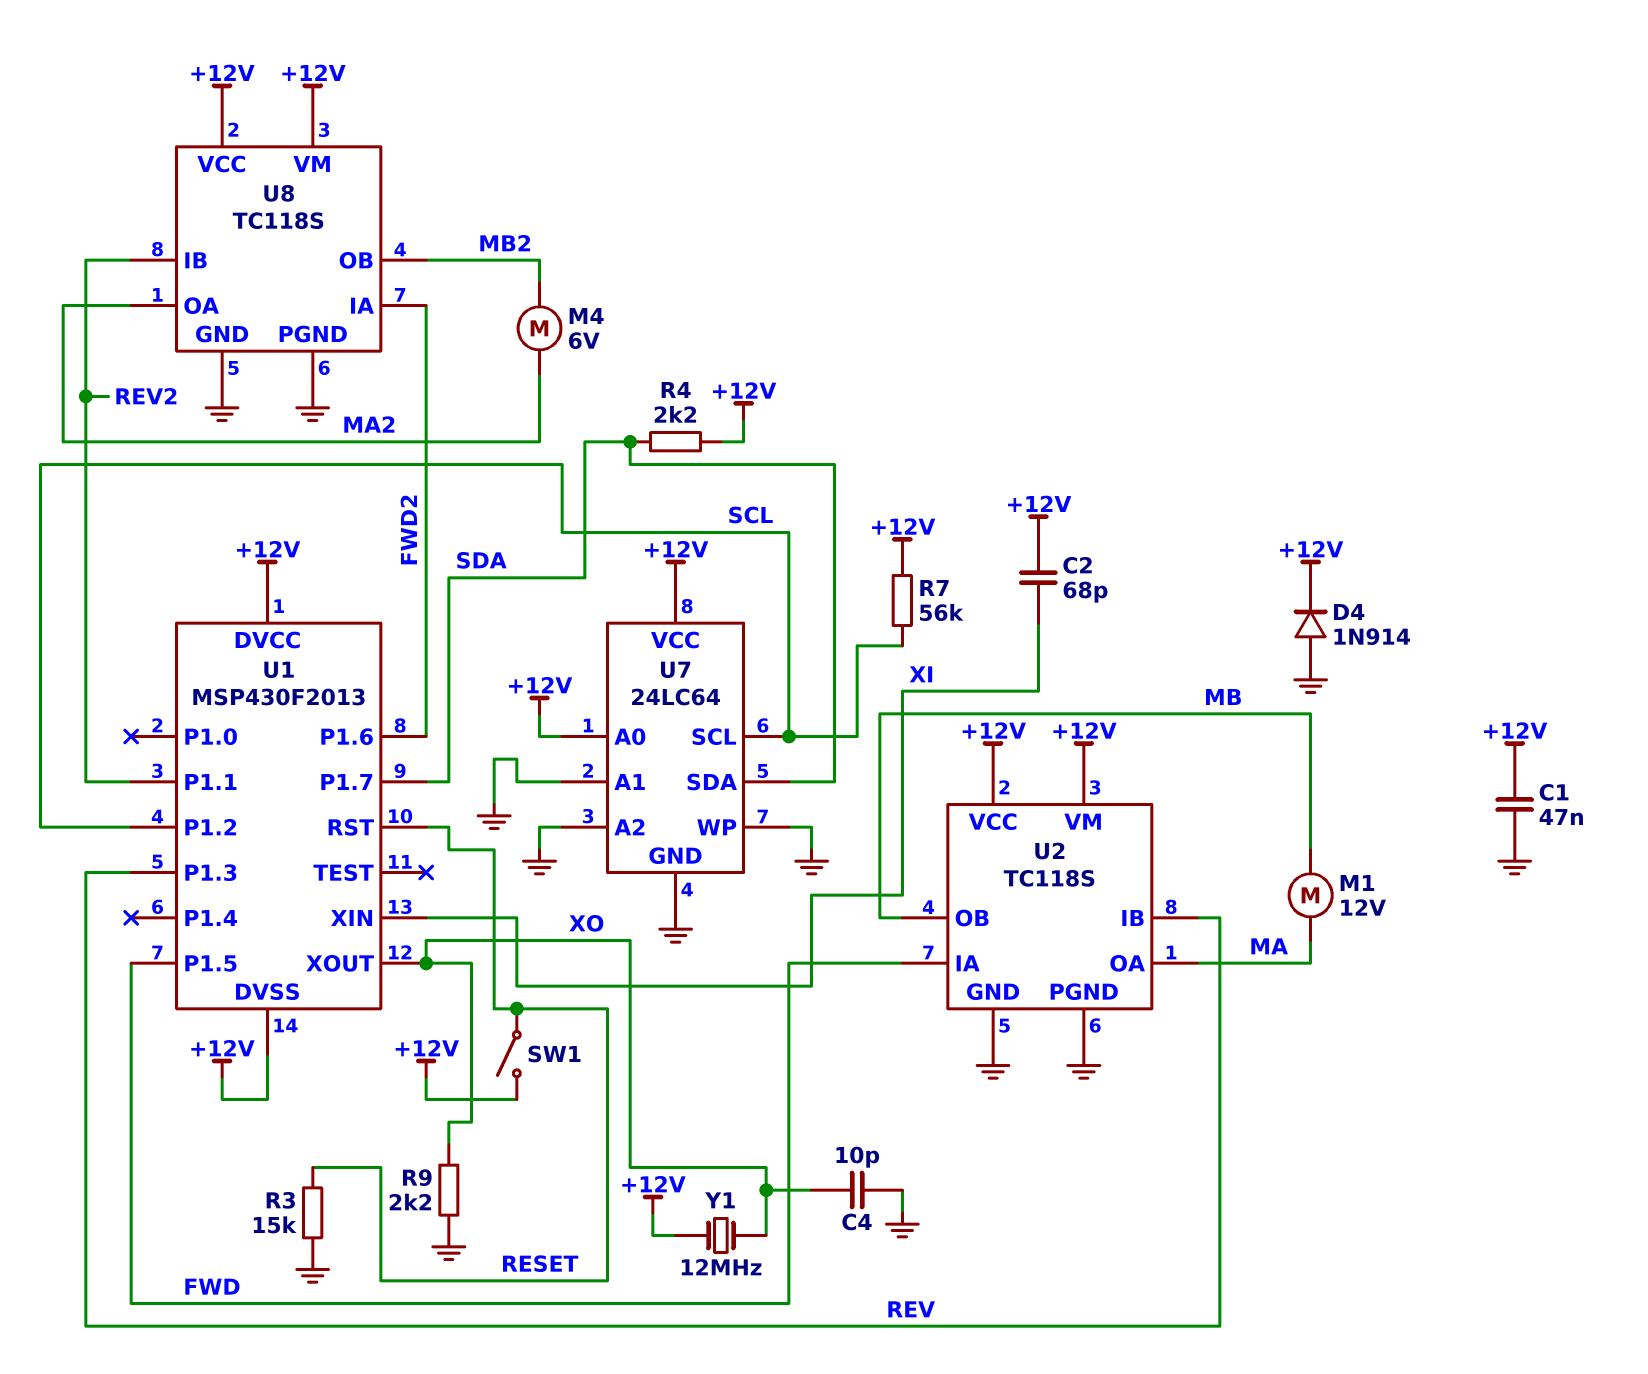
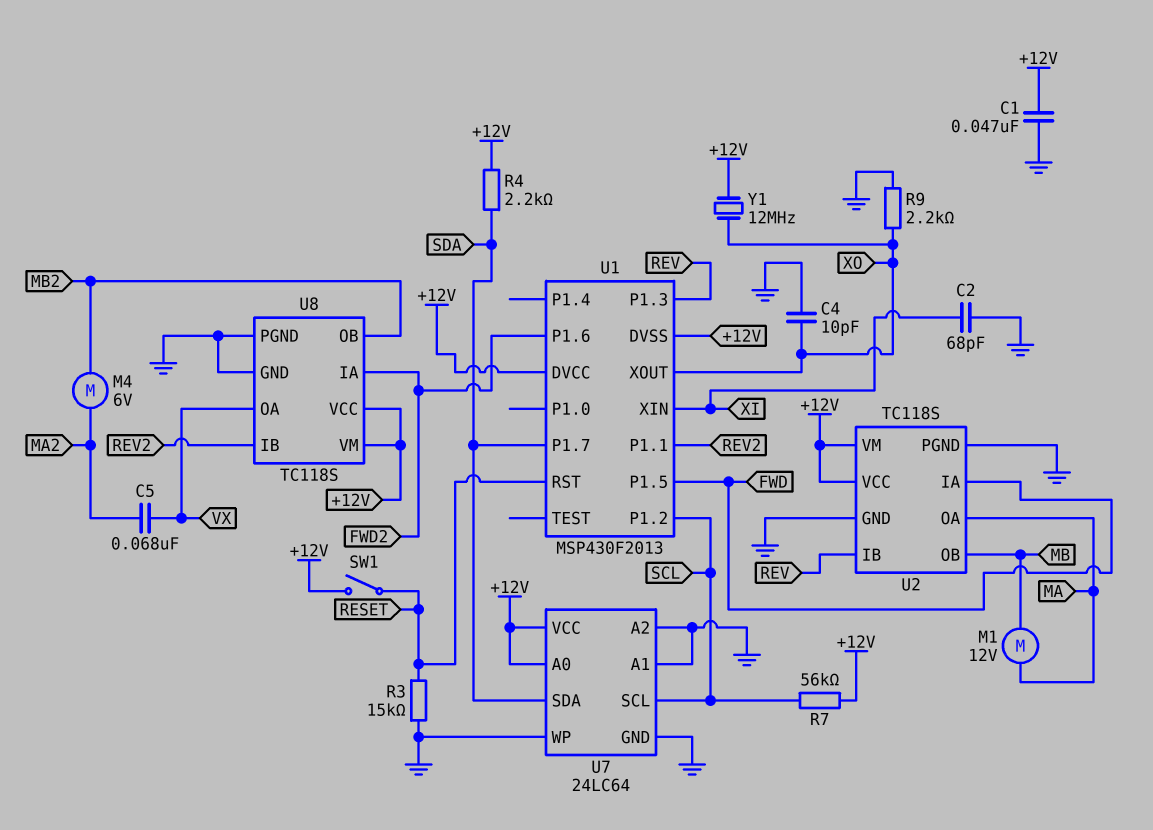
C2: 68pF (+12V, XI) -> 68pF (GND, XI)
C5: none -> 68nF (MA2, VX)
D4: diode 1N914 (A GND, K +12V) -> none
U8 pin OA: MA2 -> VX

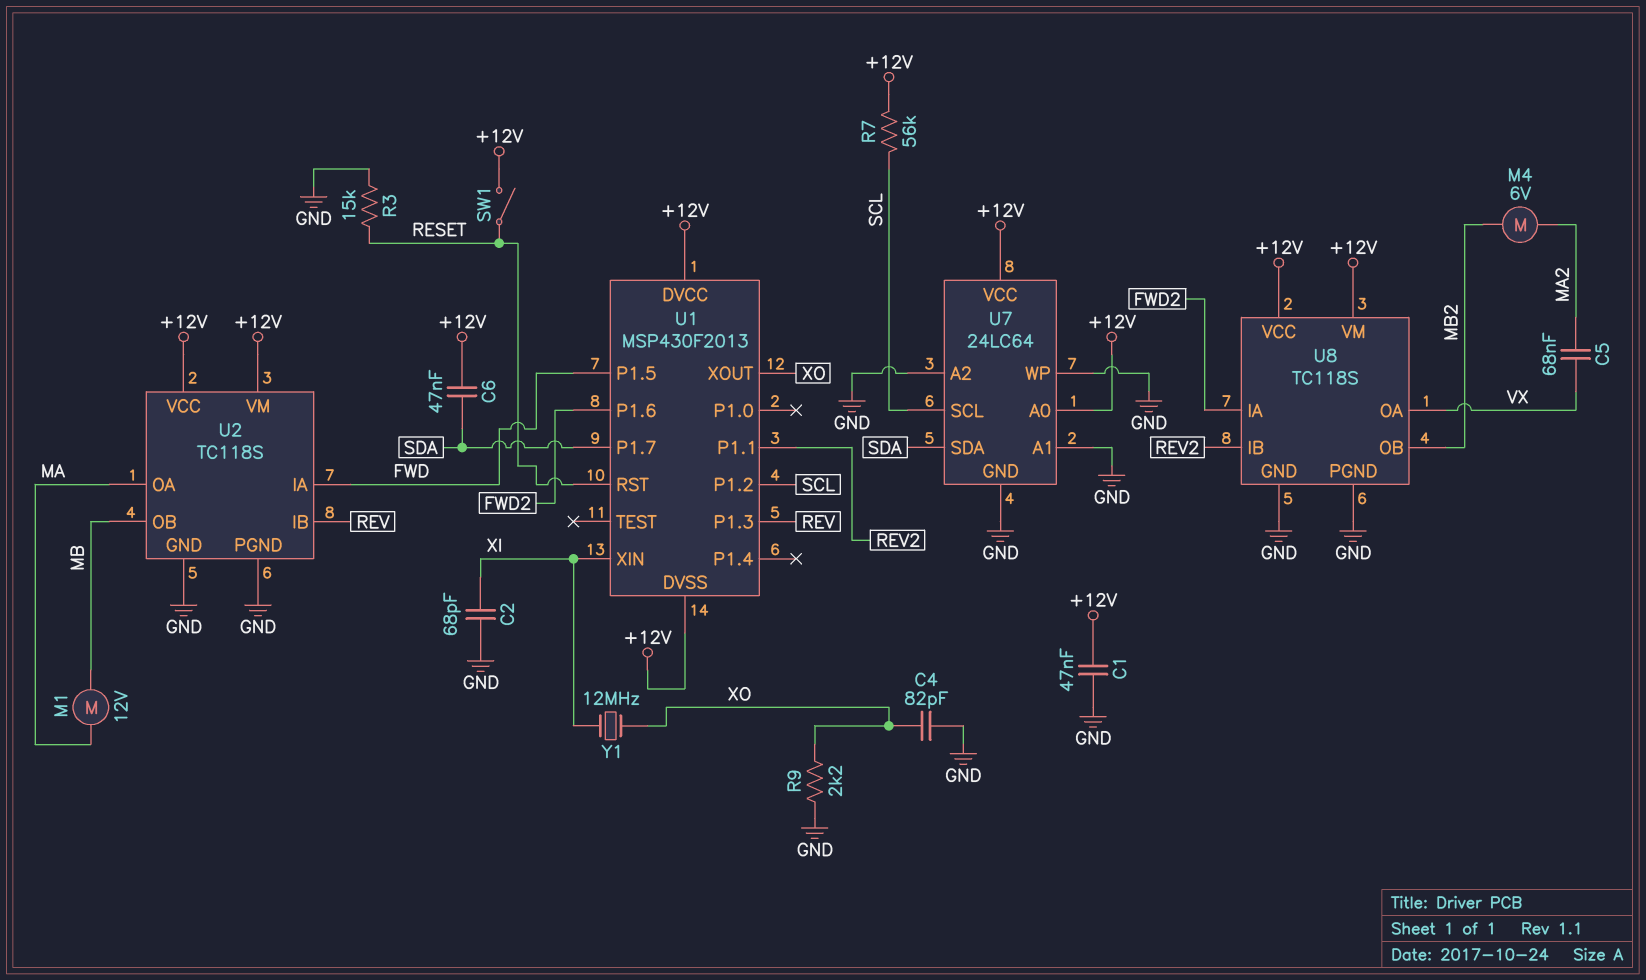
C4: 10pF (GND, XO) -> 82pF (GND, XO)
C6: none -> 47nF (+12V, SDA)
R4: 2.2k (+12V, SDA) -> none
Y1: 12MHz (+12V, XO) -> 12MHz (XI, XO)

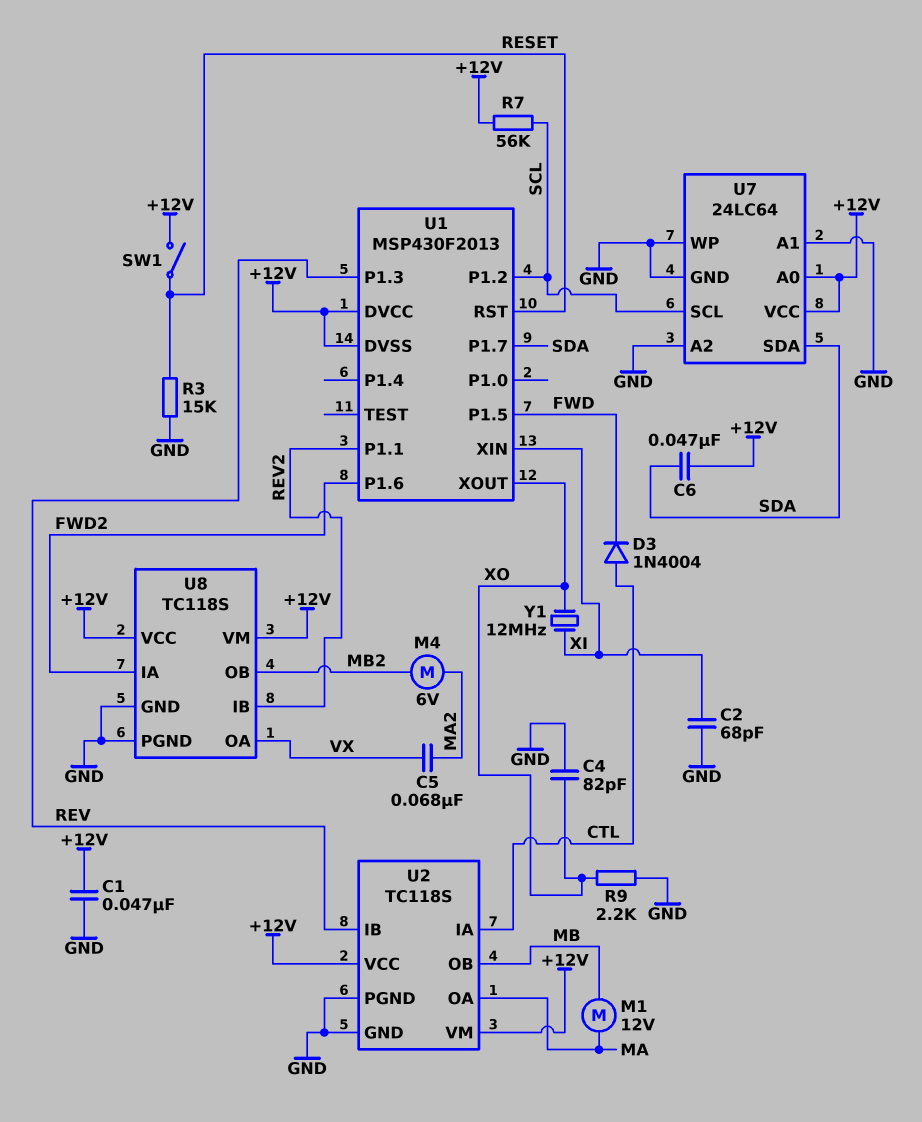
D3: none -> diode 1N4004 (A CTL, K FWD)
U2 pin IA: FWD -> CTL

